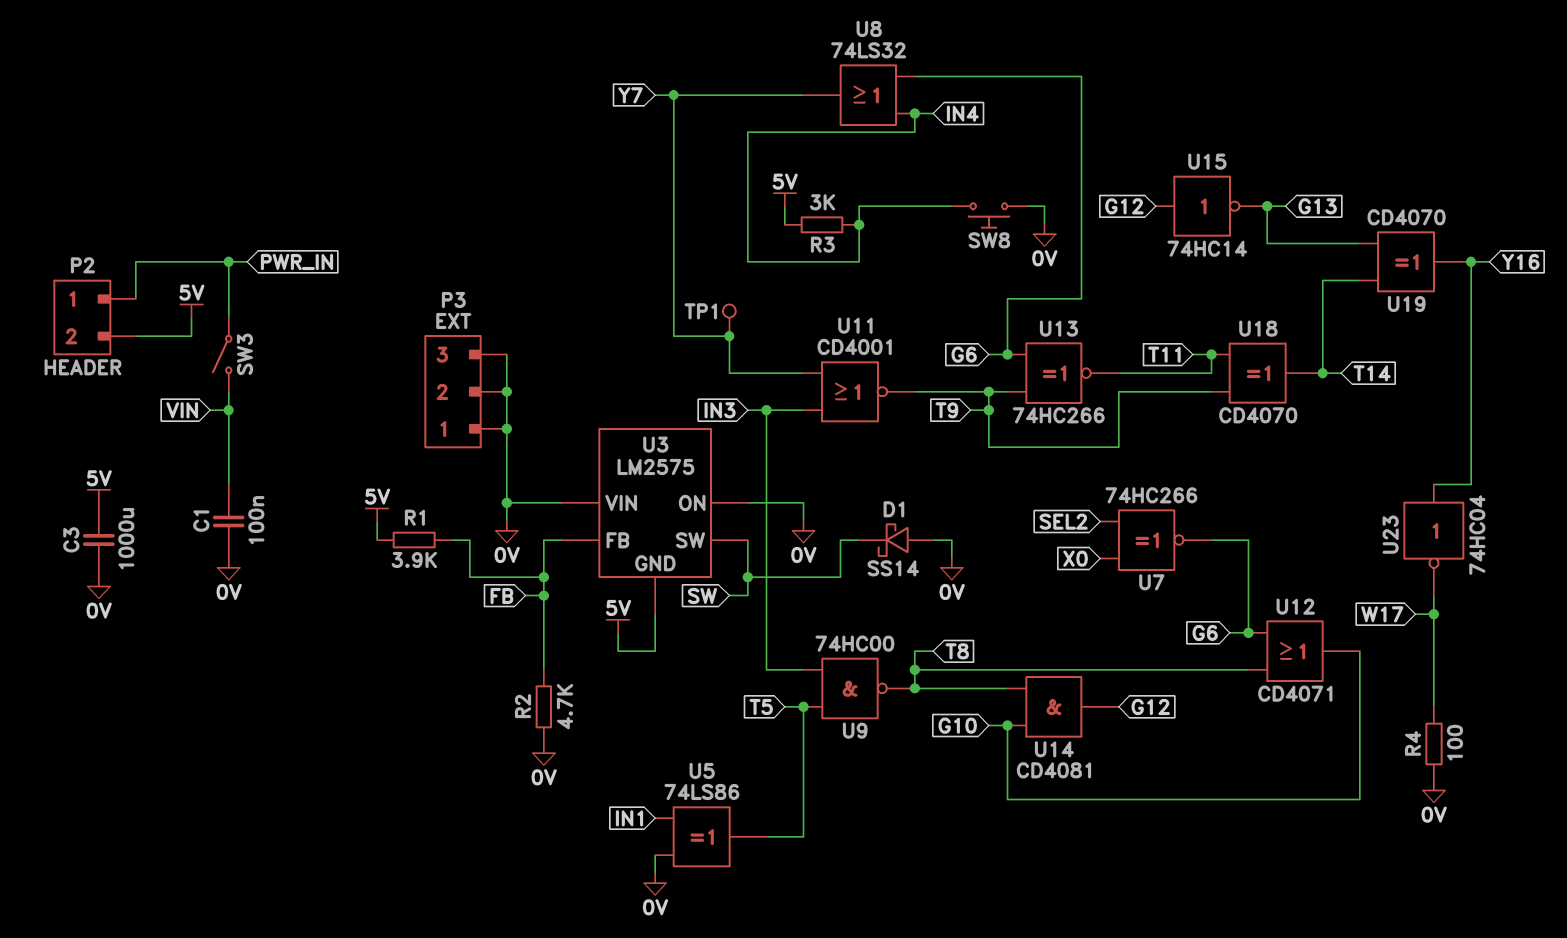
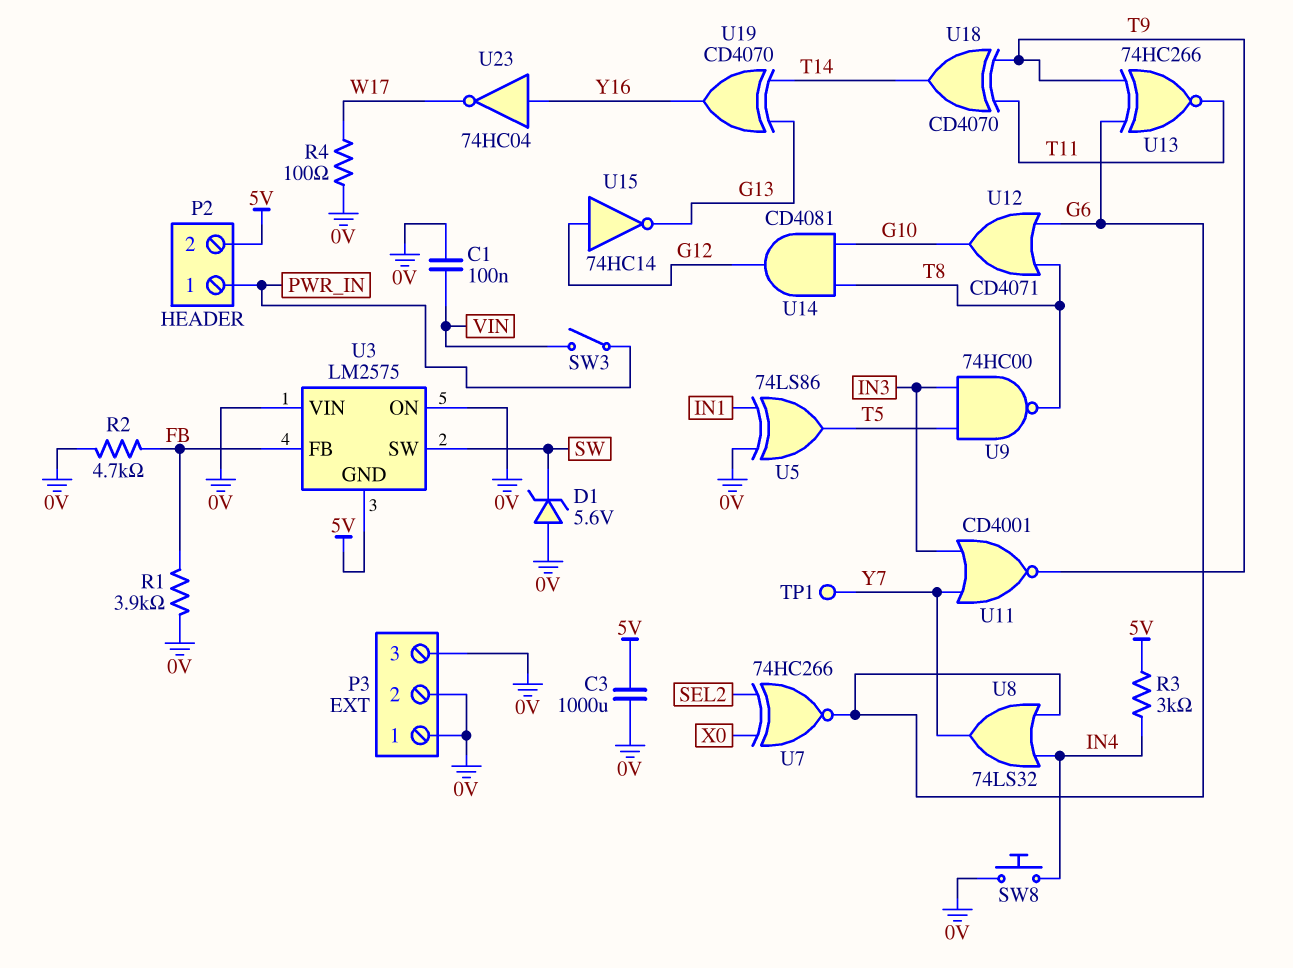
D1: schottky SS14 (A 0V, K SW) -> zener 5.6V (A 0V, K SW)
R1: 3.9k (5V, FB) -> 3.9k (0V, FB)

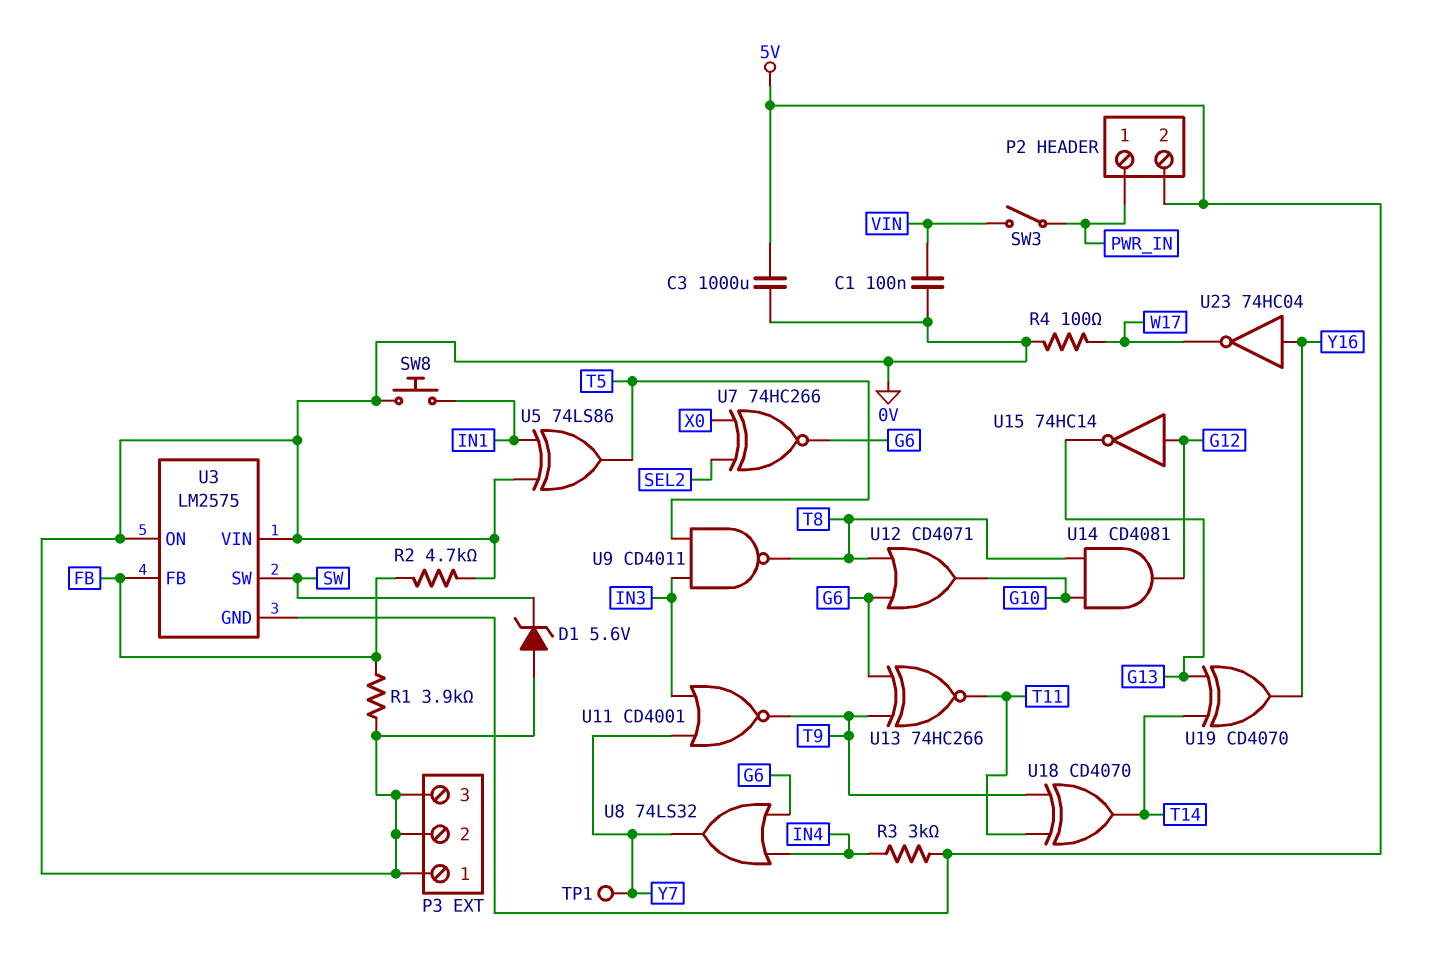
SW8: button (0V, IN4) -> button (0V, IN1)
U9: NAND 74HC00 (in IN3, in T5, out T8) -> NAND CD4011 (in IN3, in T5, out T8)

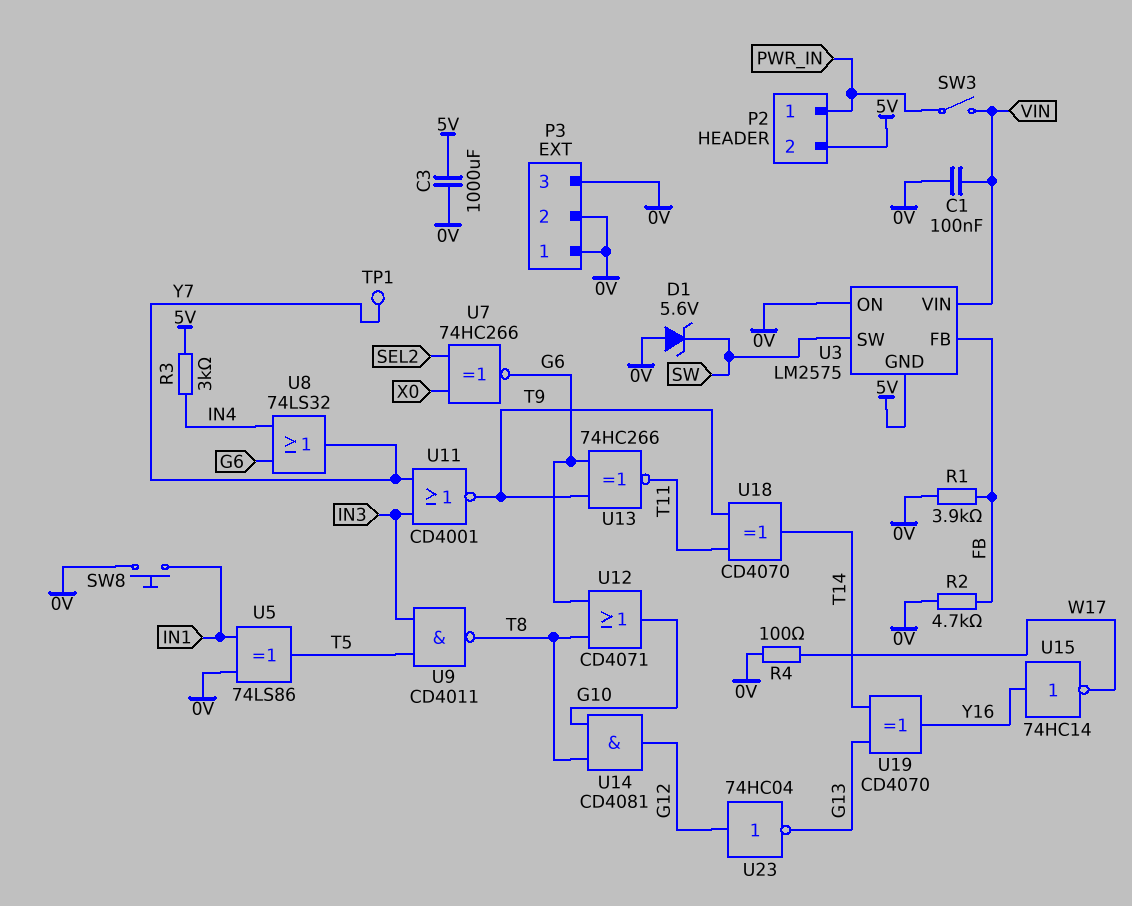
U3 pin VIN: 0V -> VIN
U15: NOT 74HC14 (in G12, out G13) -> NOT 74HC14 (in Y16, out W17)
U23: NOT 74HC04 (in Y16, out W17) -> NOT 74HC04 (in G12, out G13)

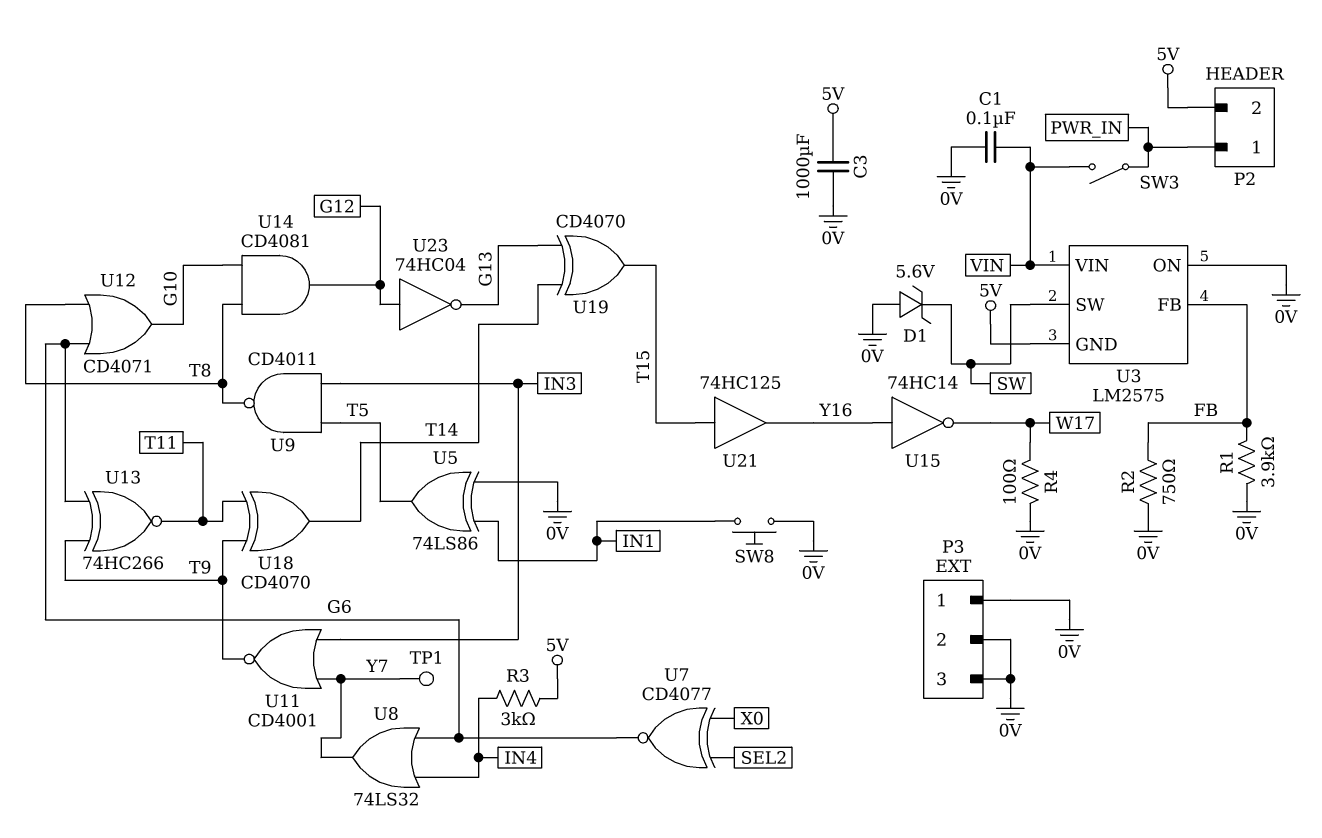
R2: 4.7k (0V, FB) -> 750 (0V, FB)
U7: XNOR 74HC266 (in SEL2, in X0, out G6) -> XNOR CD4077 (in SEL2, in X0, out G6)
U19: XOR CD4070 (in G13, in T14, out Y16) -> XOR CD4070 (in G13, in T14, out T15)
U21: none -> buffer 74HC125 (in T15, out Y16)

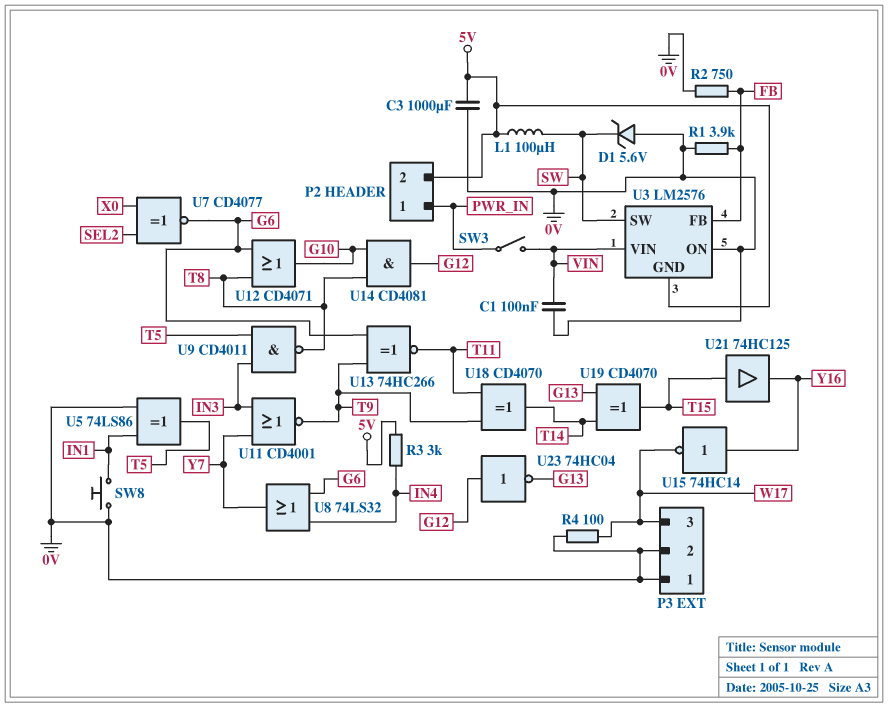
L1: none -> 100uH (5V, SW)
P3 pin 3: 0V -> W17
TP1: test point (Y7) -> none
U3: LM2575 -> LM2576

